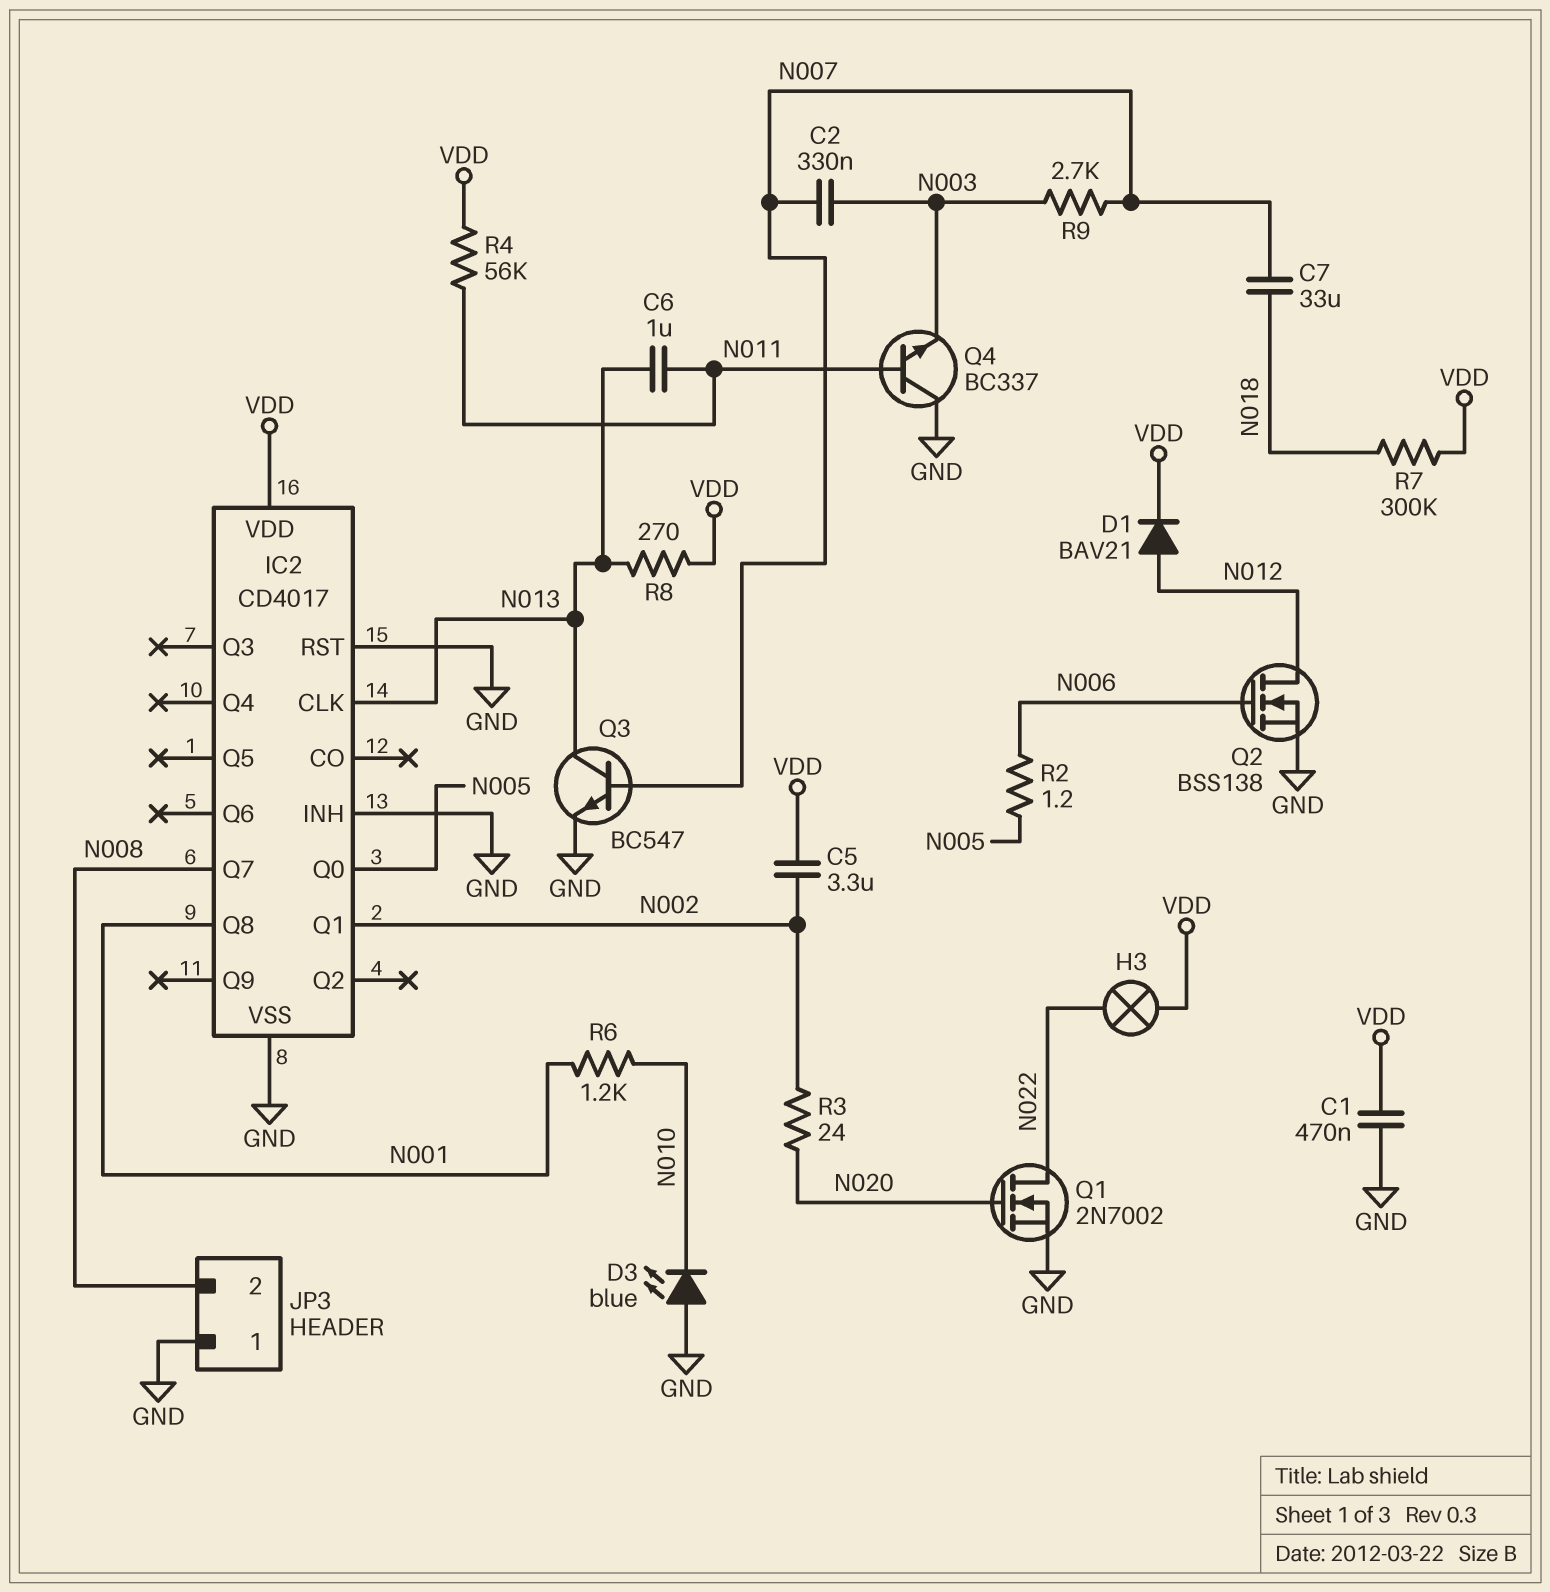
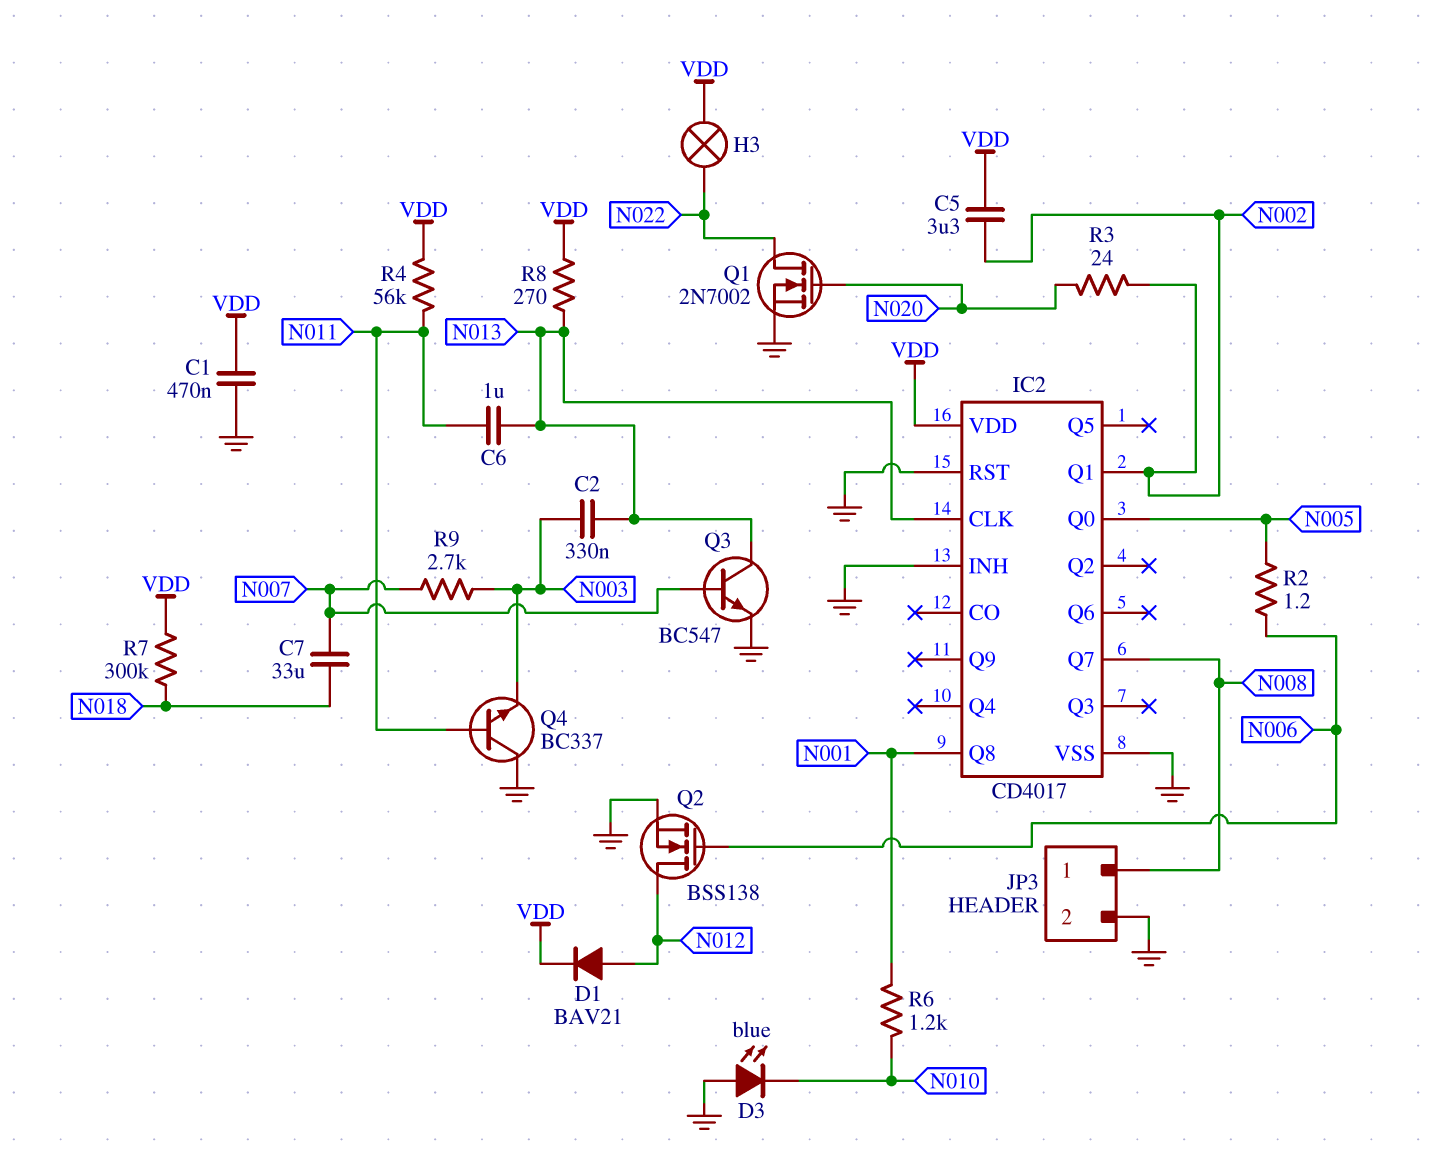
C2: 330nF (N003, N007) -> 330nF (N003, N013)
JP3 pin 1: GND -> N008
JP3 pin 2: N008 -> GND

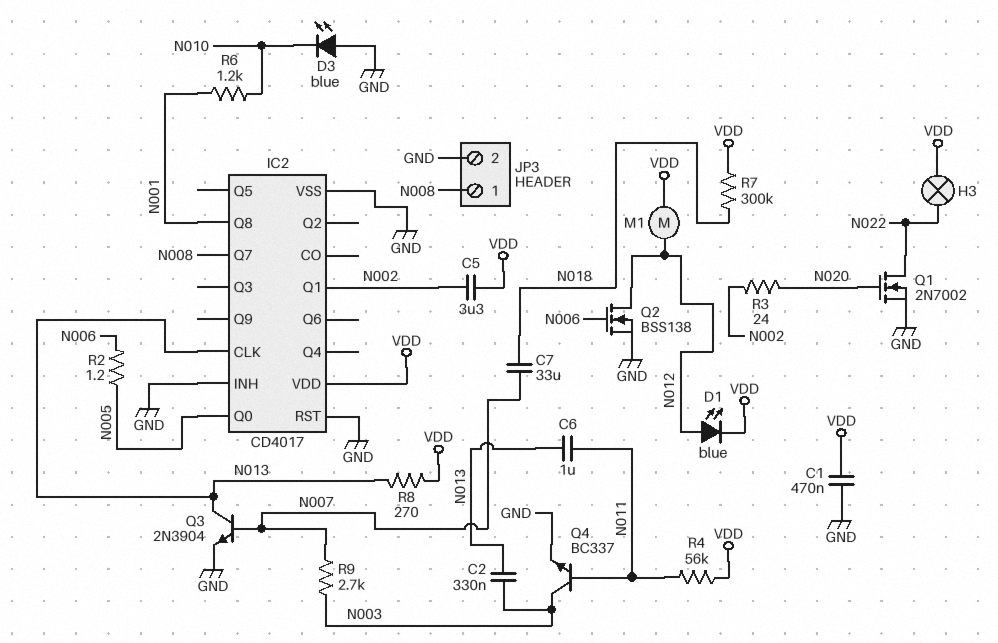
D1: diode BAV21 (A N012, K VDD) -> LED blue (A N012, K VDD)
M1: none -> motor (N012, VDD)
Q3: NPN BC547 (B N007, C N013, E GND) -> NPN 2N3904 (B N007, C N013, E GND)
Q4: NPN BC337 (B N011, C GND, E N003) -> NPN BC337 (B N011, C N003, E GND)

